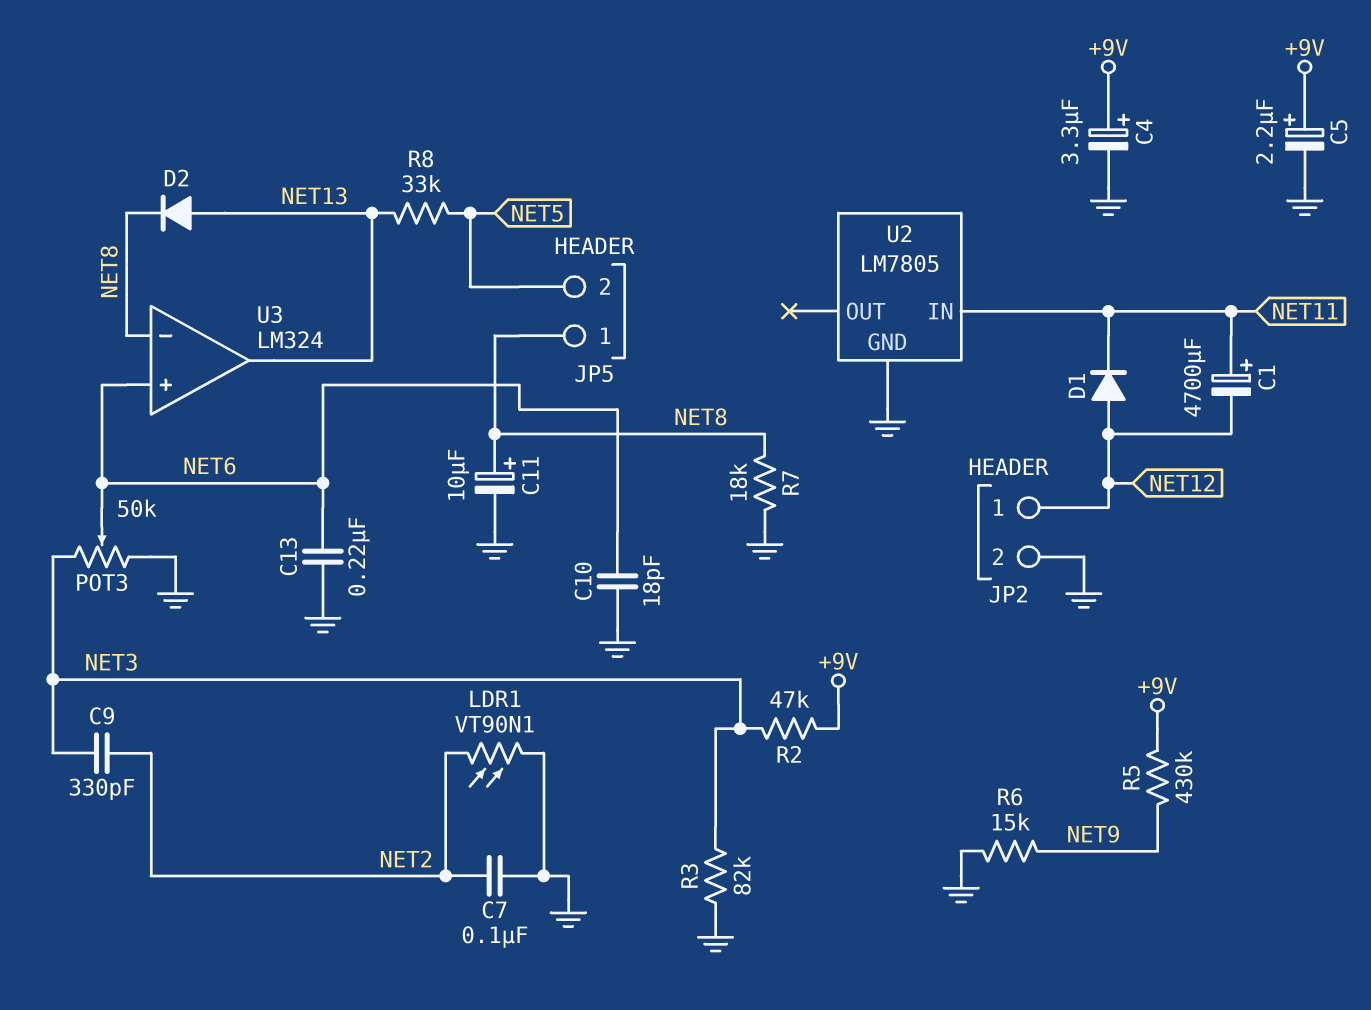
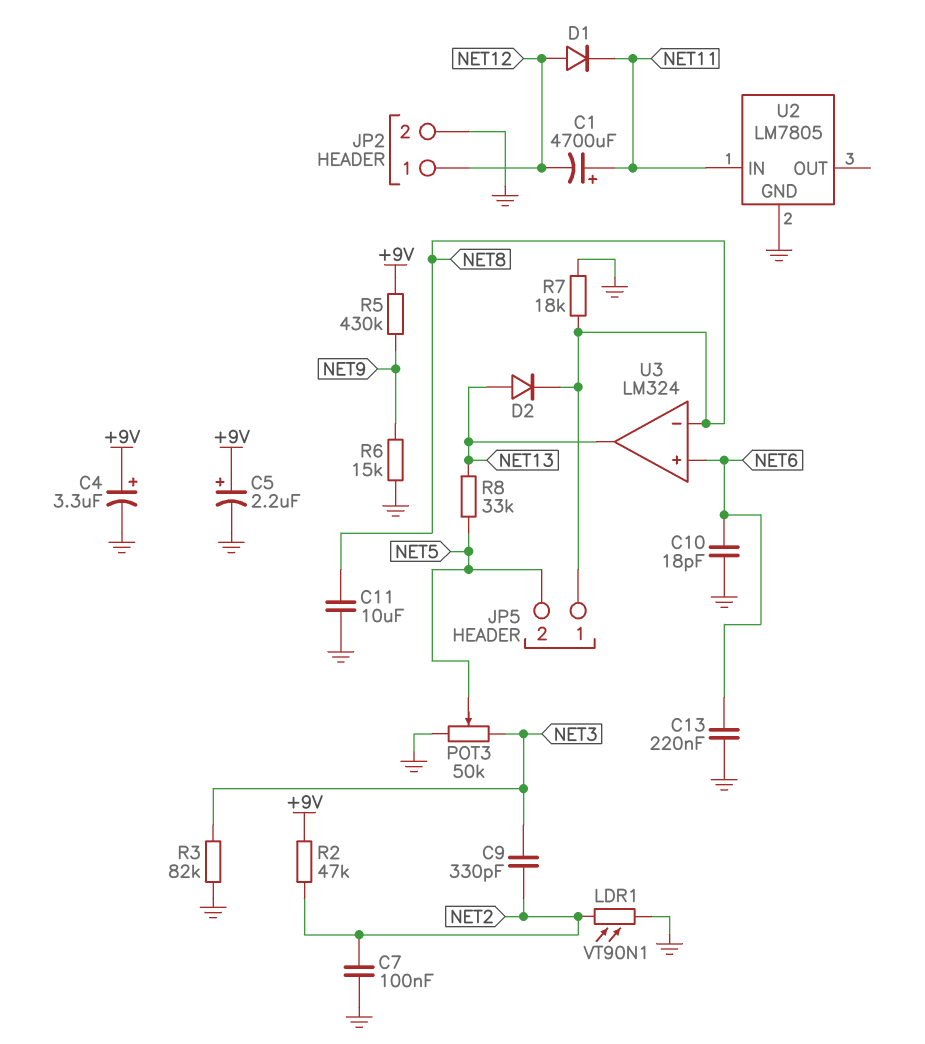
C11: 10uF (plus NET8, minus GND) -> 10uF (GND, NET8)
POT3: 50k (GND, NET3, wiper NET6) -> 50k (GND, NET3, wiper NET5)
R2: 47k (+9V, NET3) -> 47k (+9V, NET2)

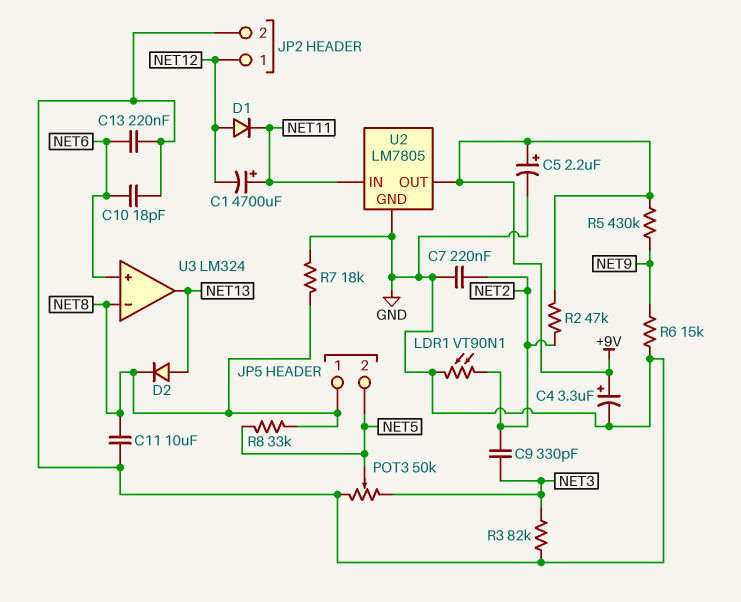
C7: 100nF (GND, NET2) -> 220nF (GND, NET2)
R8: 33k (NET5, NET13) -> 33k (NET5, NET8)
U2 pin OUT: none -> +9V

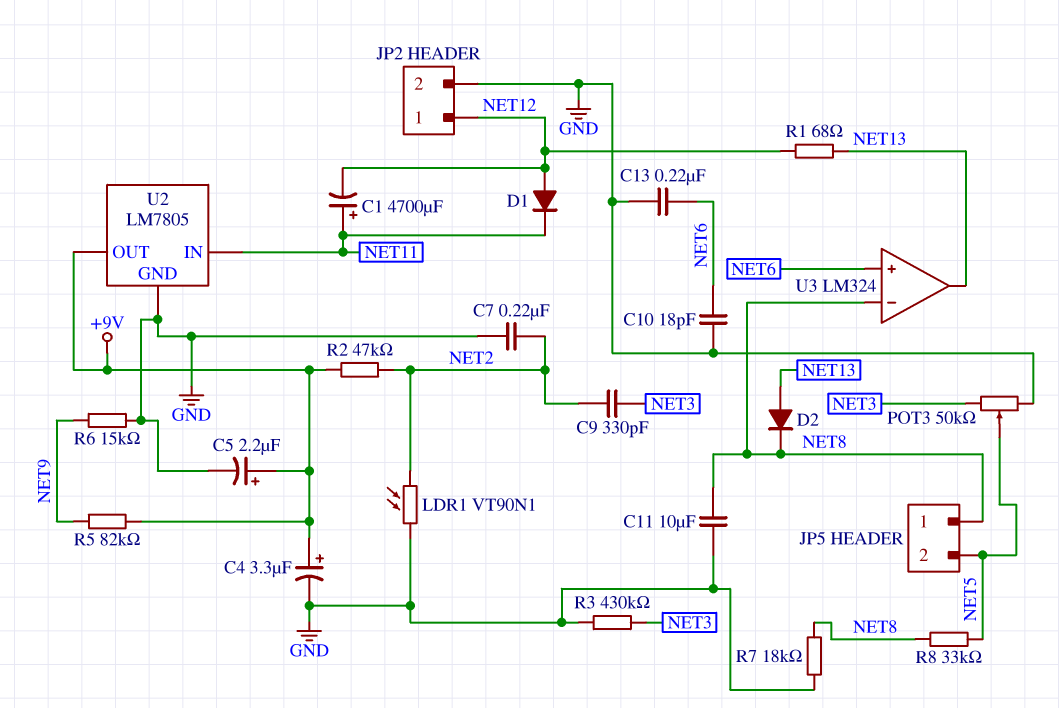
R1: none -> 68 (NET12, NET13)
R3: 82k (GND, NET3) -> 430k (GND, NET3)
R5: 430k (+9V, NET9) -> 82k (+9V, NET9)

